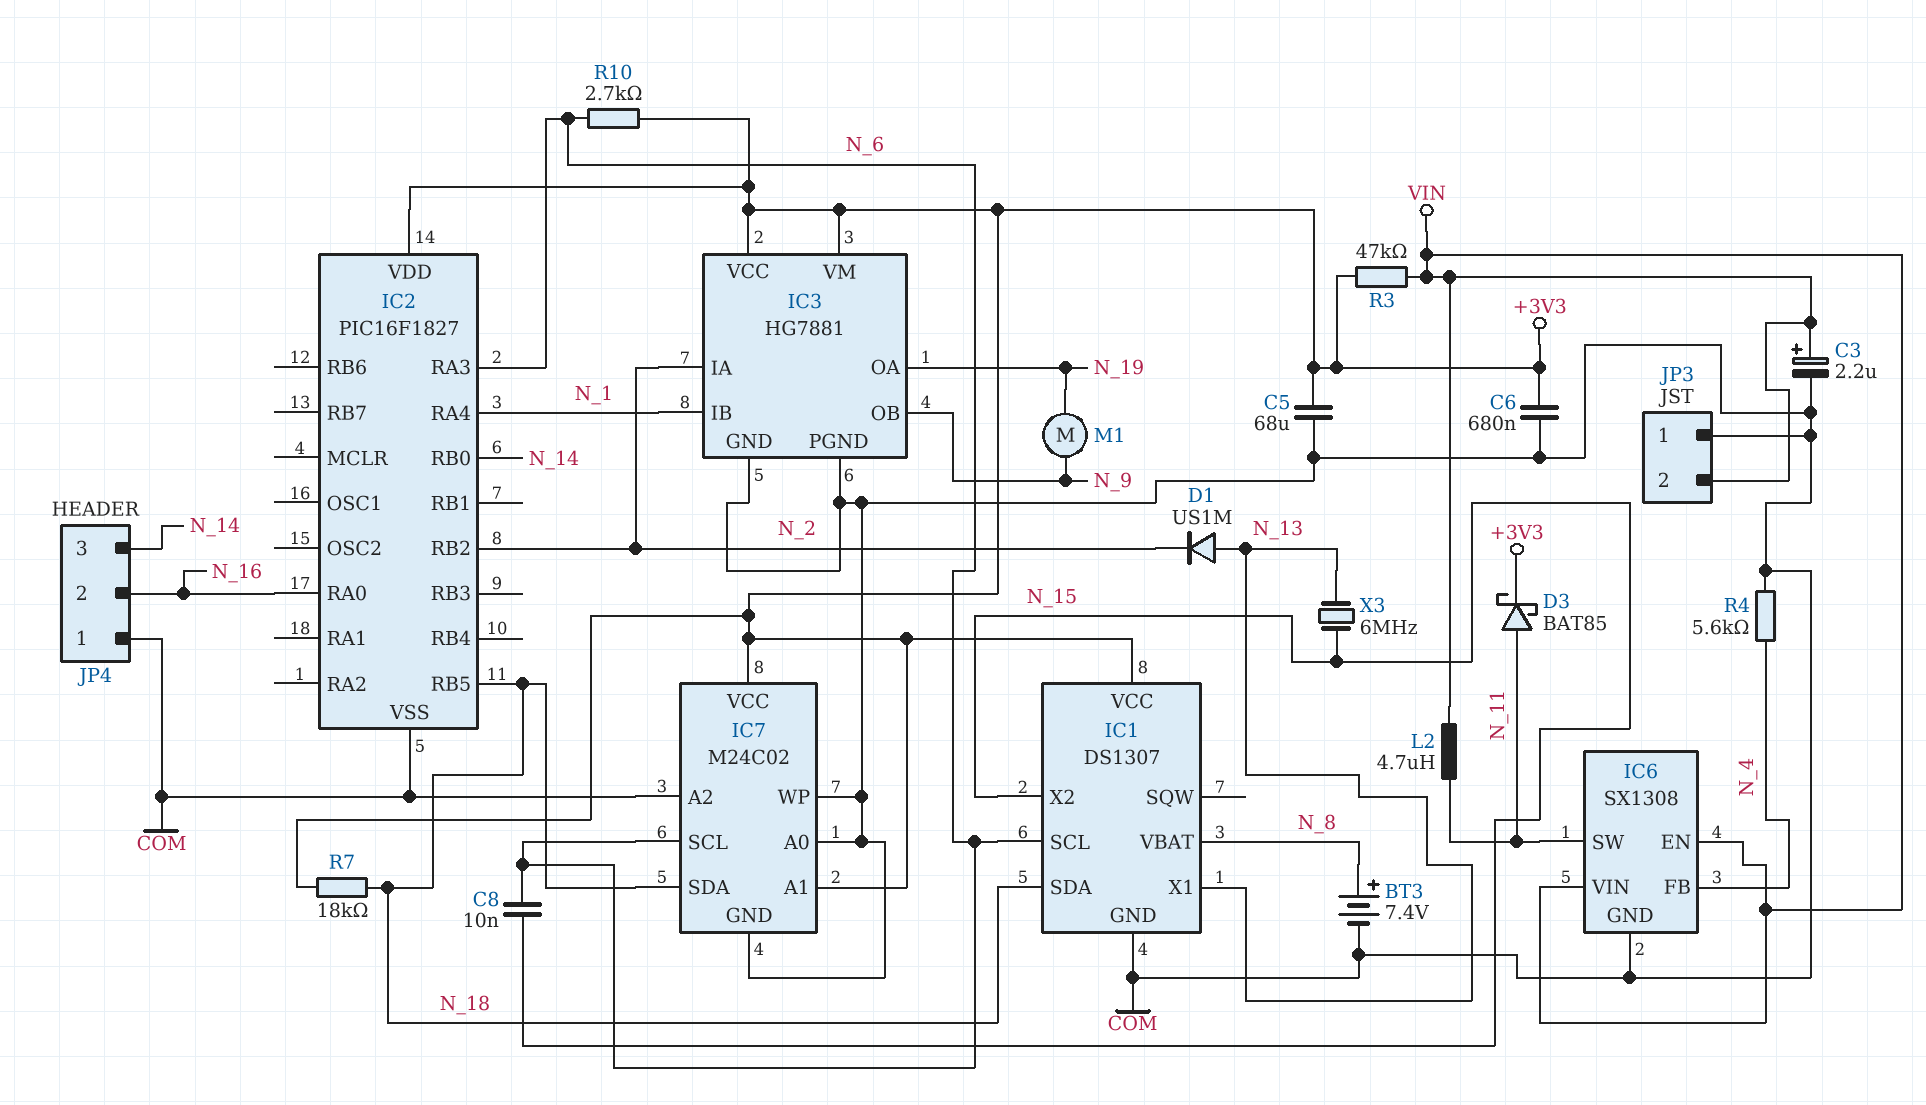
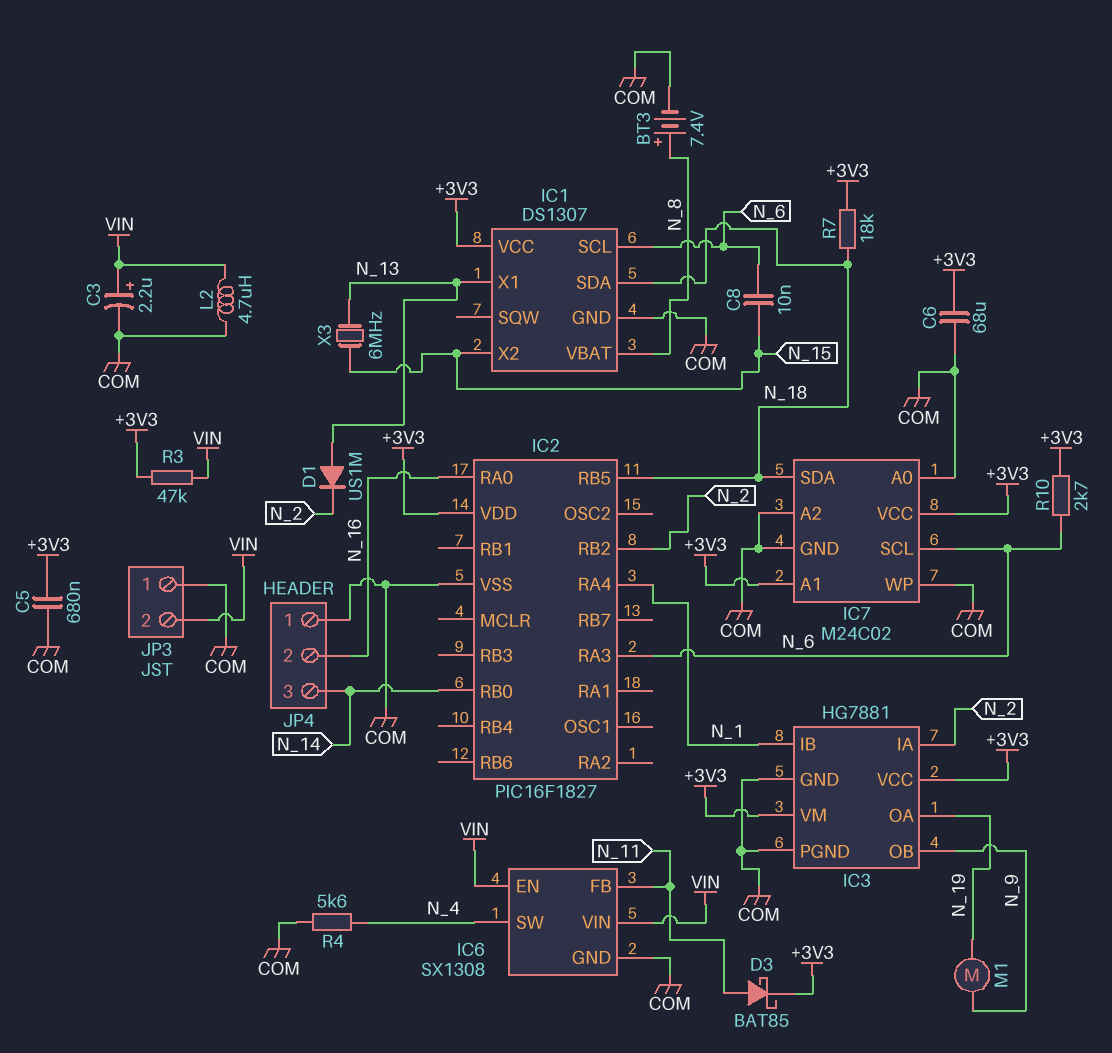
C5: 68uF (+3V3, COM) -> 680nF (+3V3, COM)
C6: 680nF (+3V3, COM) -> 68uF (+3V3, COM)
IC6 pin FB: N_4 -> N_11
IC6 pin SW: N_11 -> N_4
L2: 4.7uH (N_11, VIN) -> 4.7uH (COM, VIN)

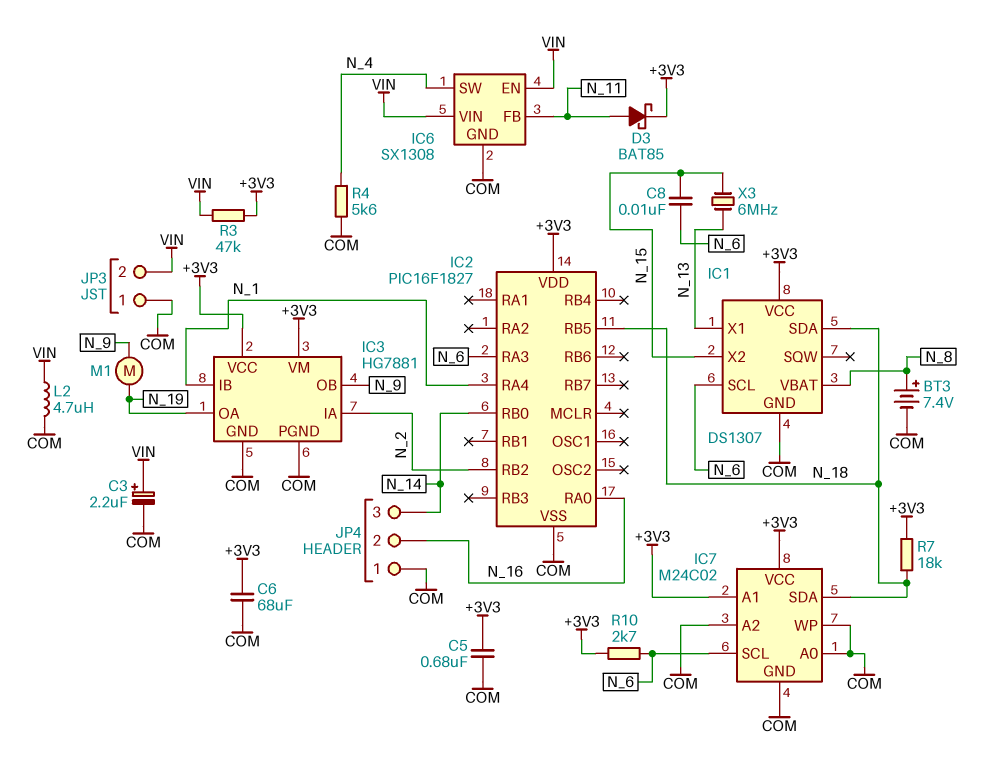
D1: diode US1M (A N_13, K N_2) -> none

